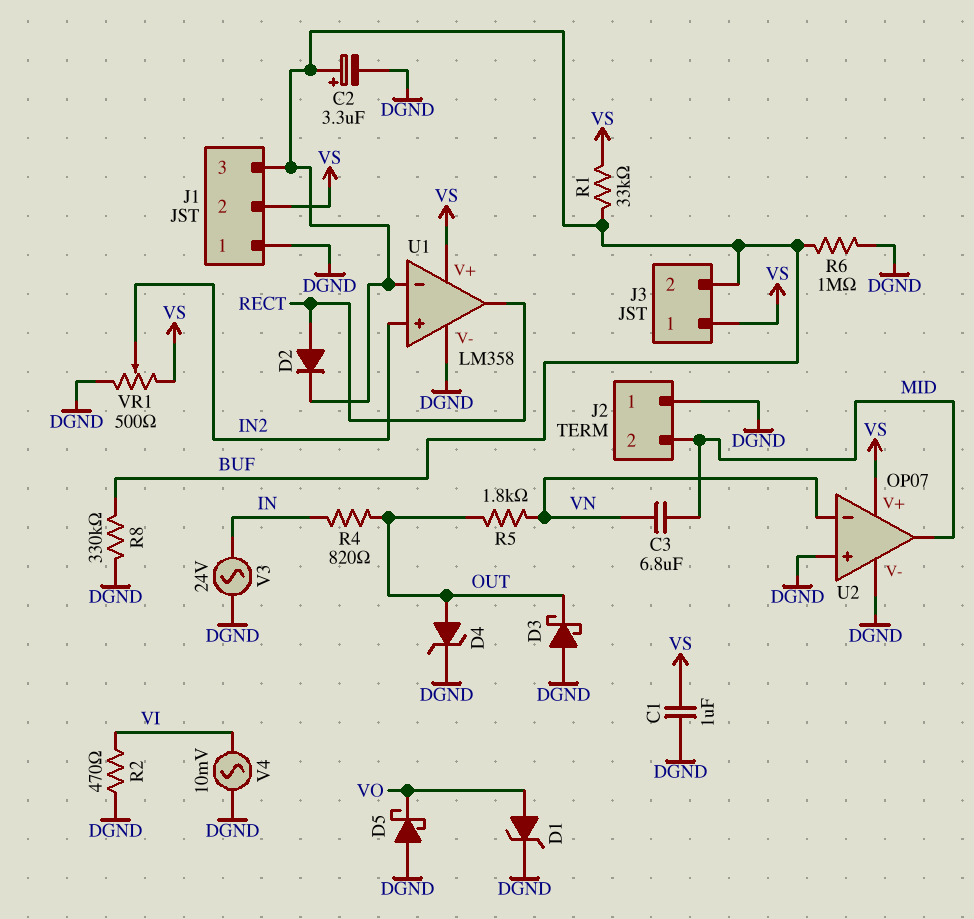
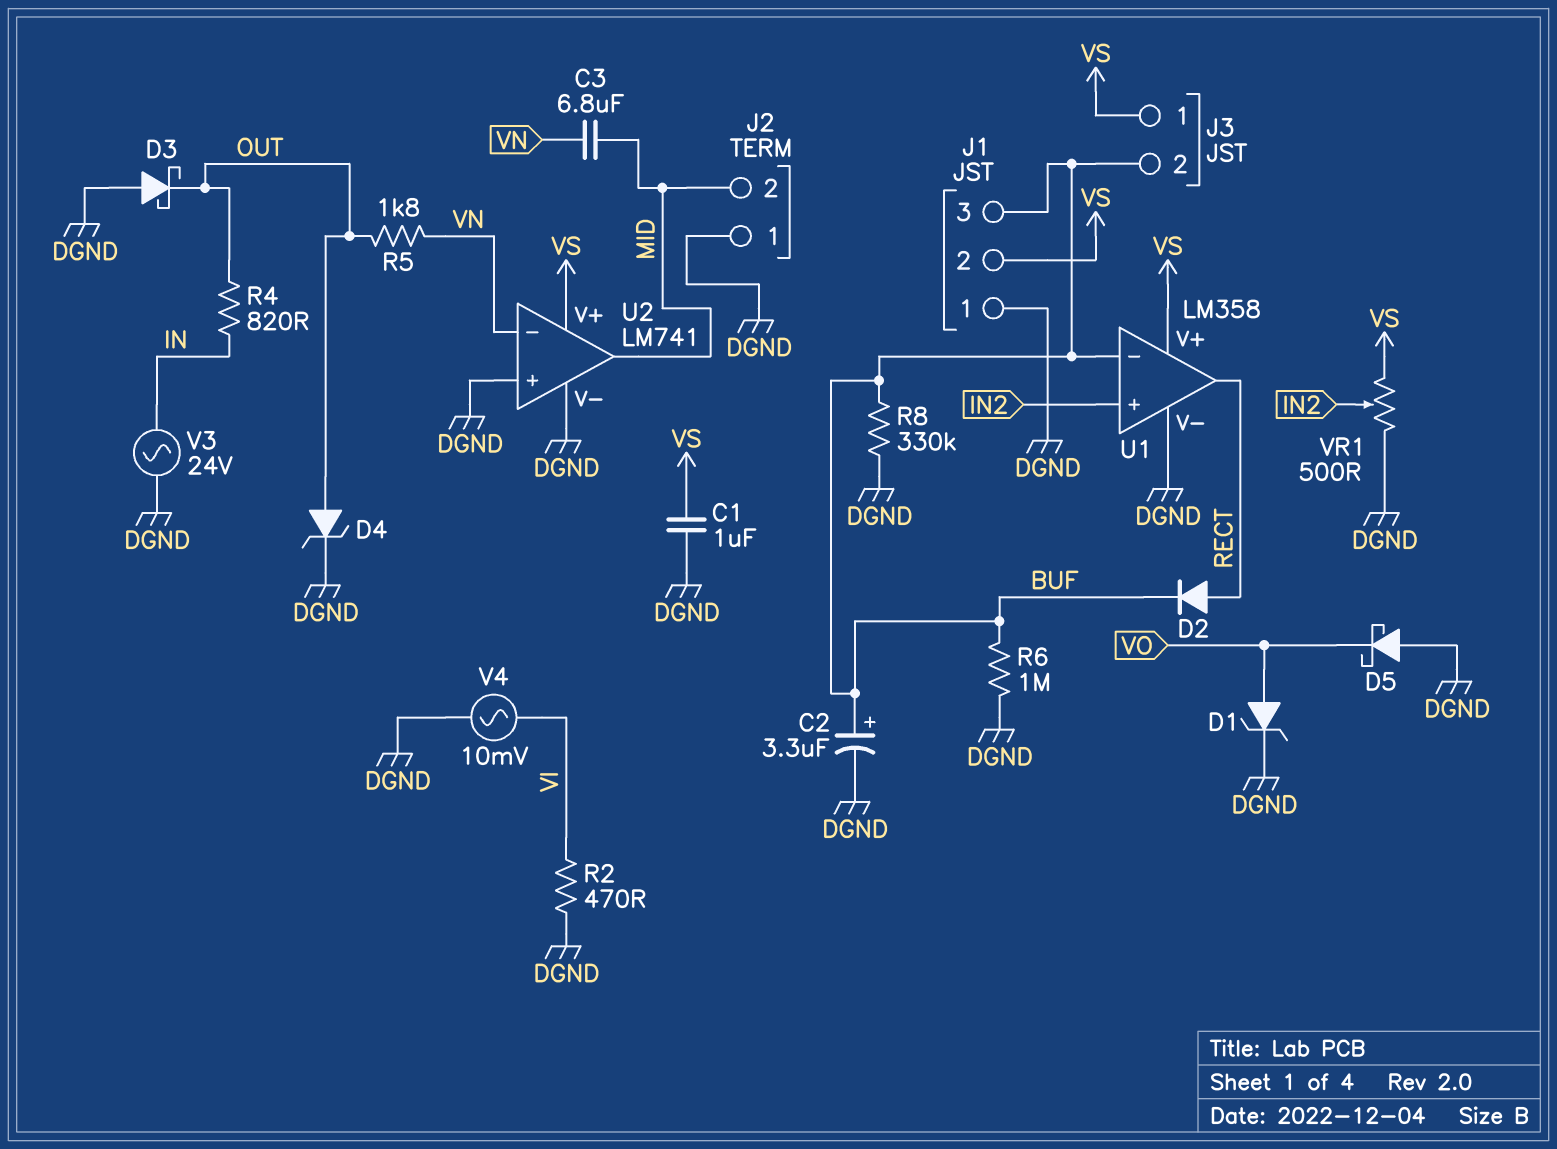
R1: 33k (BUF, VS) -> none
U2: OP07 -> LM741

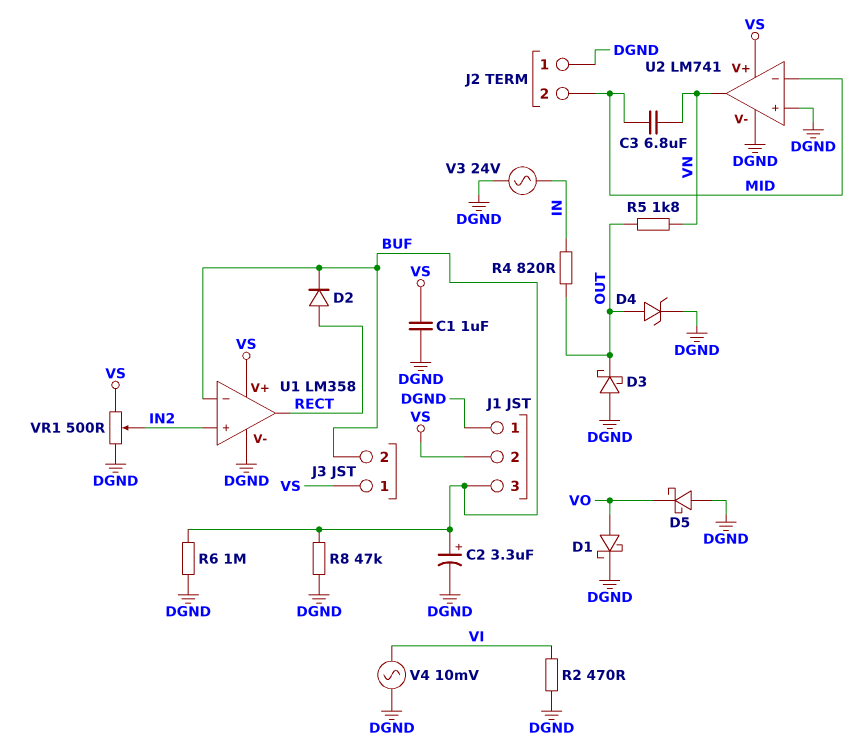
D1: zener (A VO, K DGND) -> schottky (A VO, K DGND)
R8: 330k (BUF, DGND) -> 47k (BUF, DGND)
U2 pin in-: VN -> MID
U2 pin out: MID -> VN

